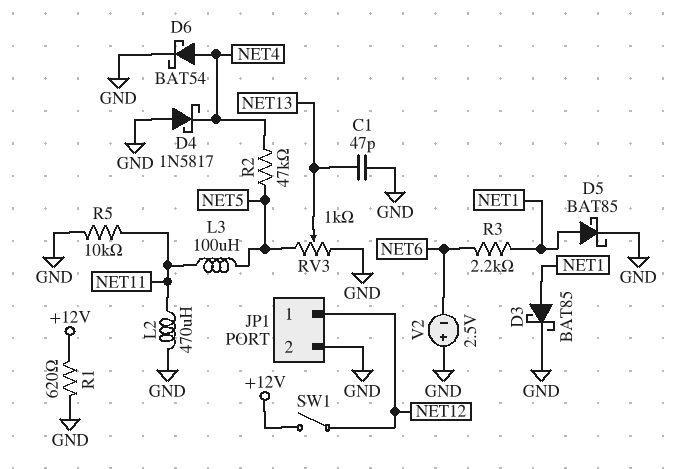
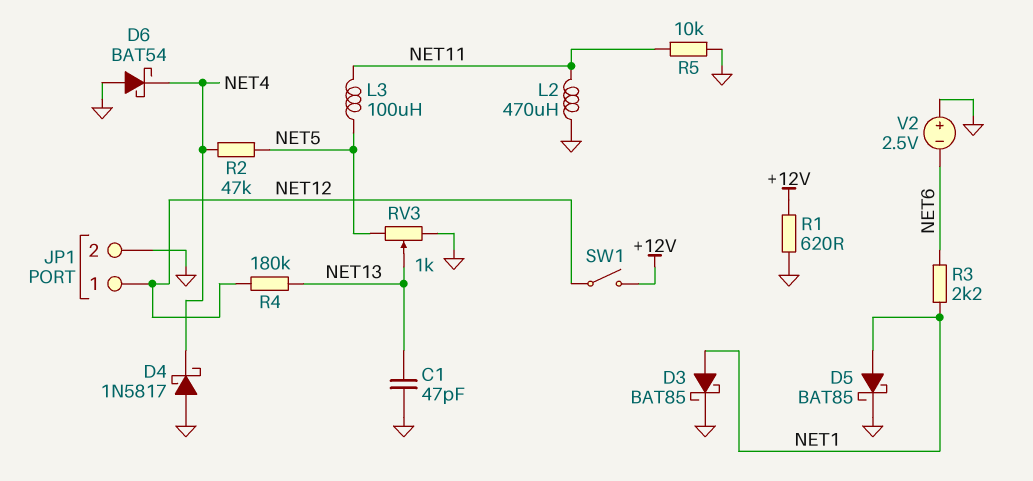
D6: schottky BAT54 (A NET4, K GND) -> schottky BAT54 (A GND, K NET4)
R4: none -> 180k (NET12, NET13)

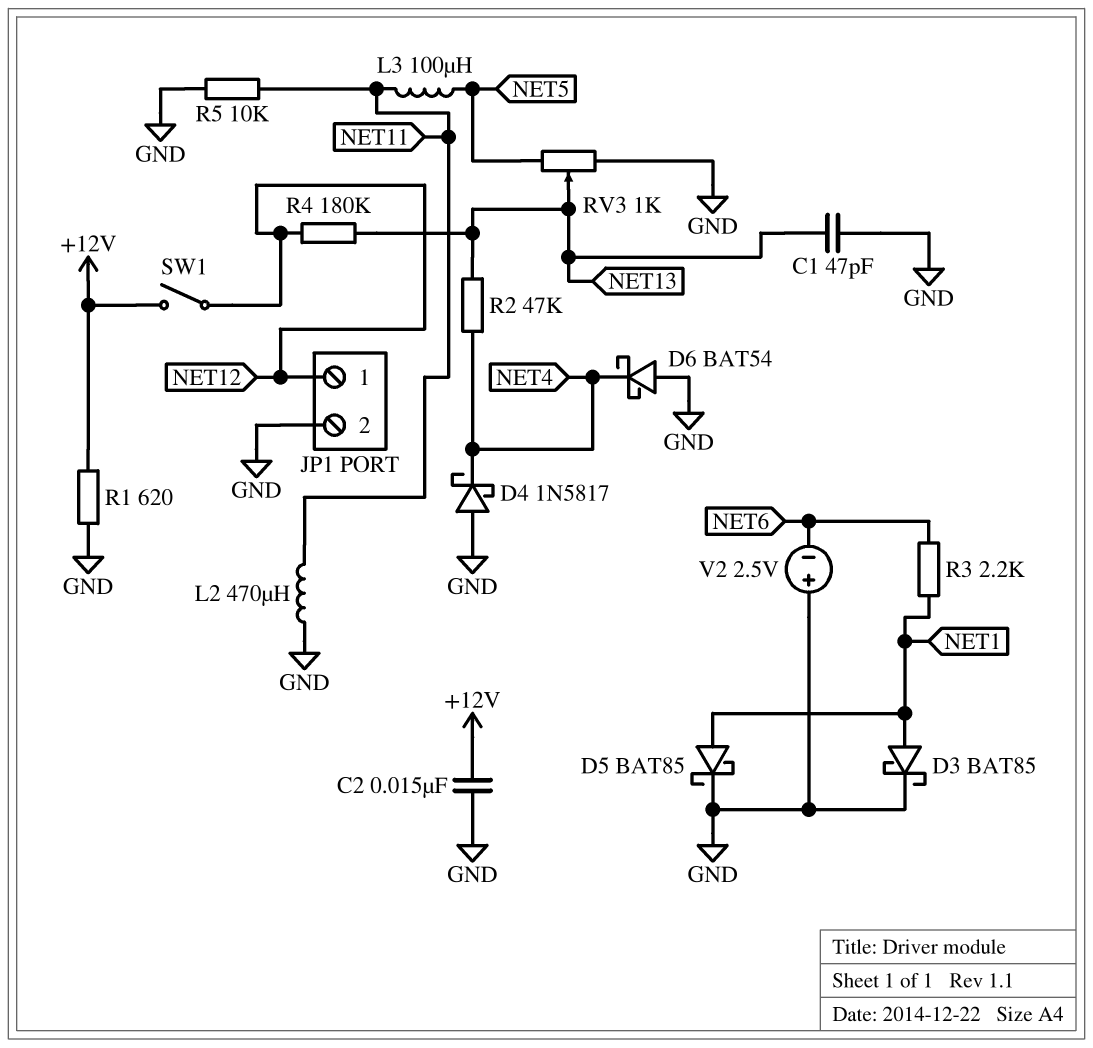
C2: none -> 15nF (+12V, GND)
R2: 47k (NET4, NET5) -> 47k (NET4, NET13)

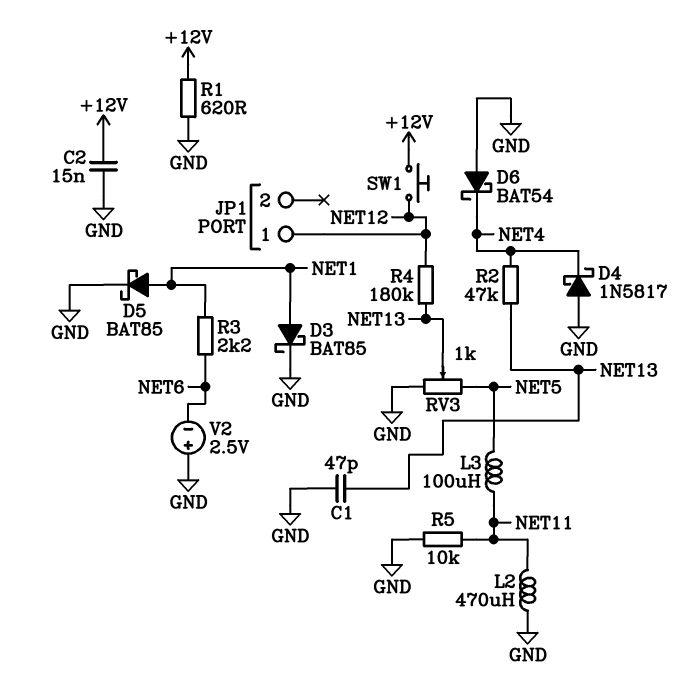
JP1 pin 2: GND -> none
SW1: switch (+12V, NET12) -> button (+12V, NET12)

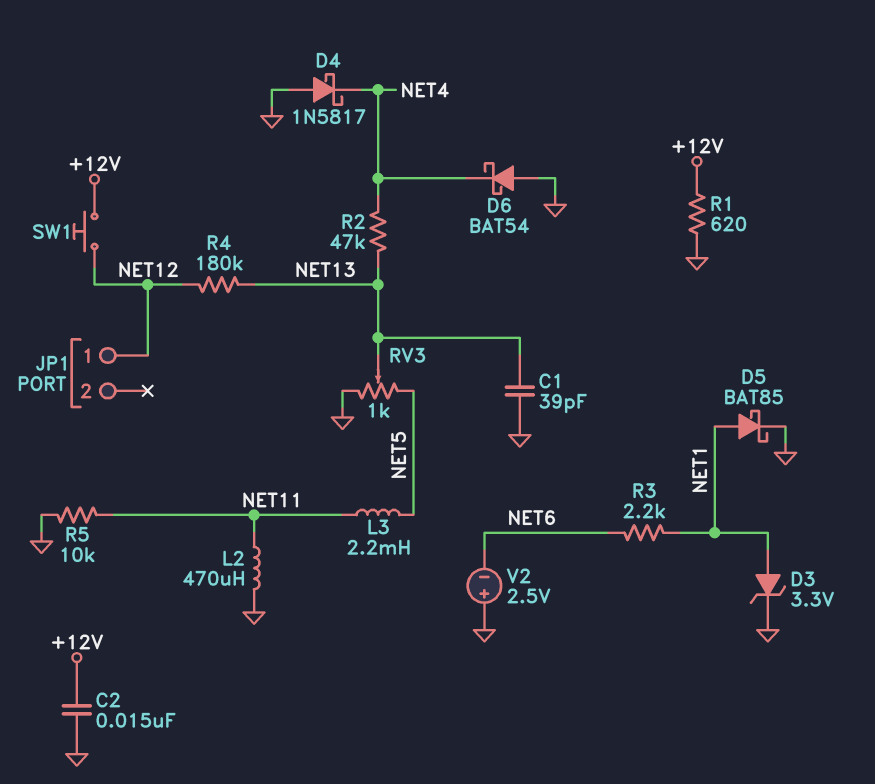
C1: 47pF (GND, NET13) -> 39pF (GND, NET13)
D3: schottky BAT85 (A NET1, K GND) -> zener 3.3V (A NET1, K GND)
L3: 100uH (NET5, NET11) -> 2.2mH (NET5, NET11)

